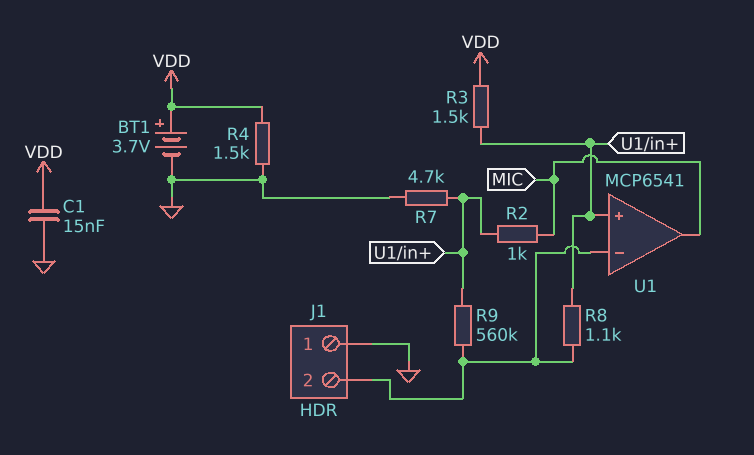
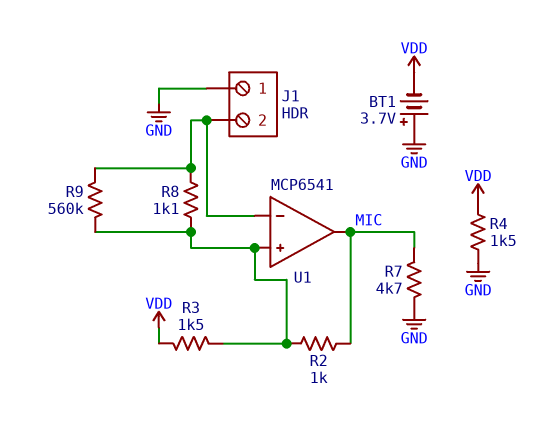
BT1: 3.7V (plus VDD, minus GND) -> 3.7V (plus GND, minus VDD)
C1: 15nF (GND, VDD) -> none
R7: 4.7k (GND, U1/in+) -> 4.7k (GND, MIC)

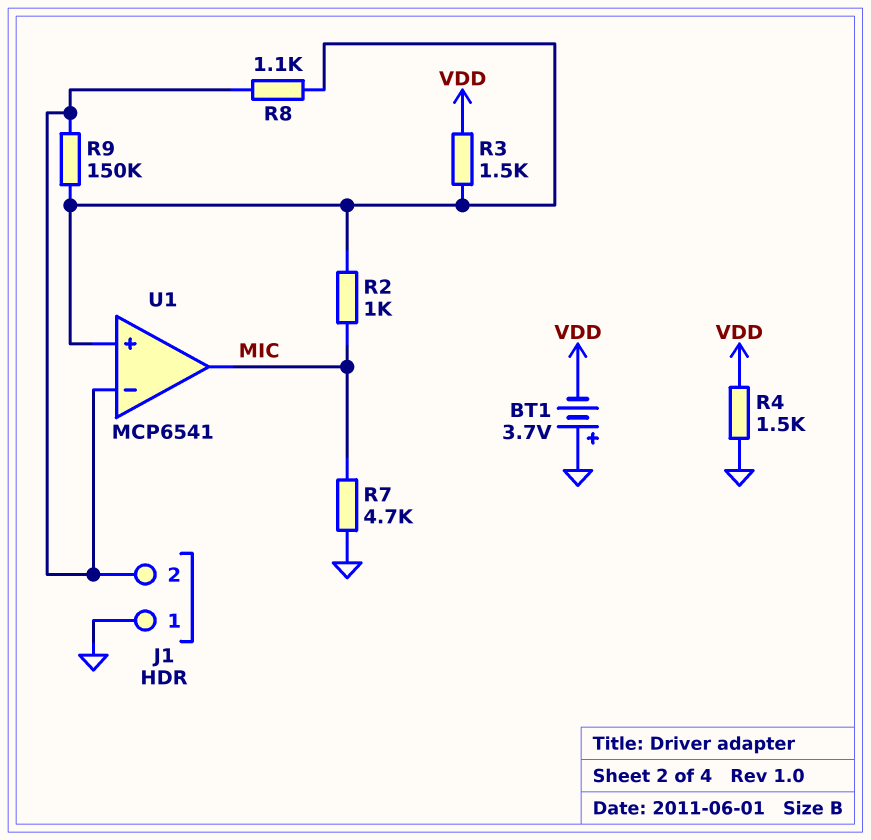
R9: 560k (J1/2, U1/in+) -> 150k (J1/2, U1/in+)

